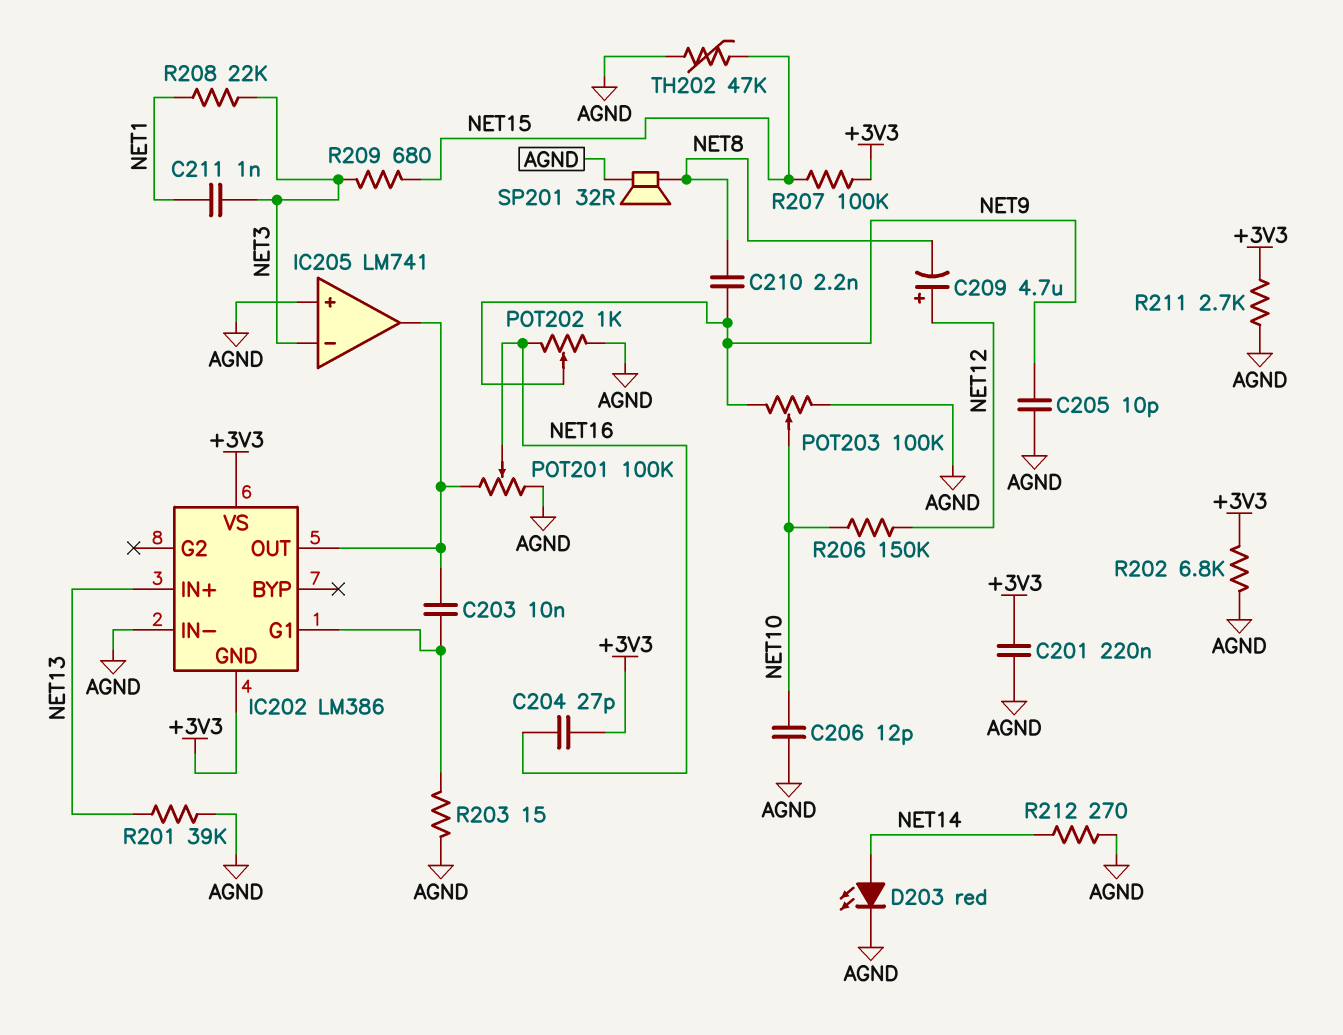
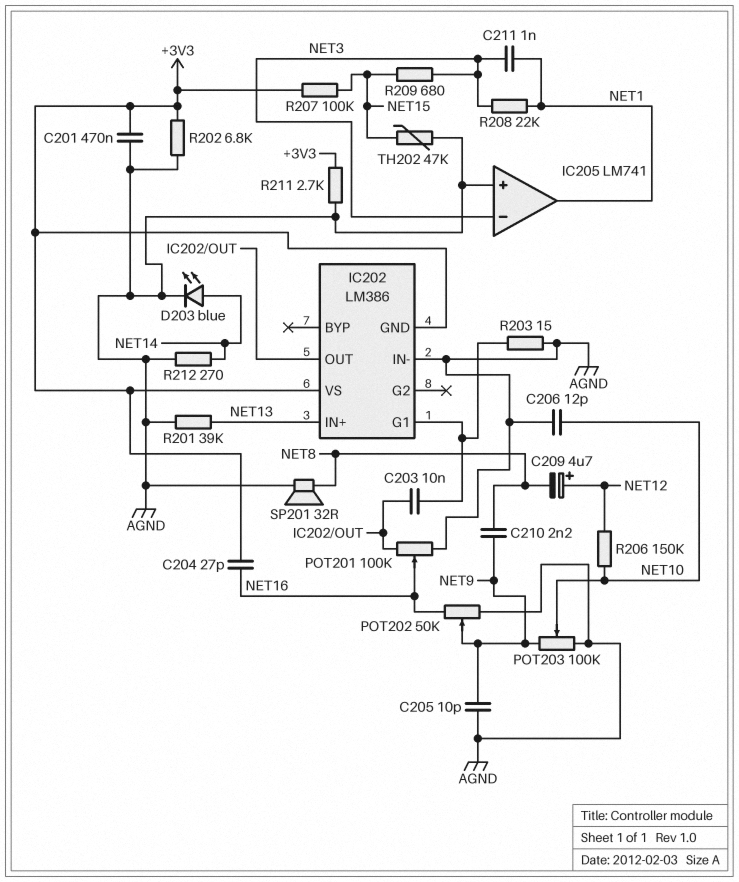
C201: 220nF (+3V3, AGND) -> 470nF (+3V3, AGND)
D203: LED red (A NET14, K AGND) -> LED blue (A NET14, K AGND)
IC205 pin out: IC202/OUT -> NET1
POT202: 1k (AGND, NET16, wiper NET9) -> 50k (AGND, NET16, wiper NET9)

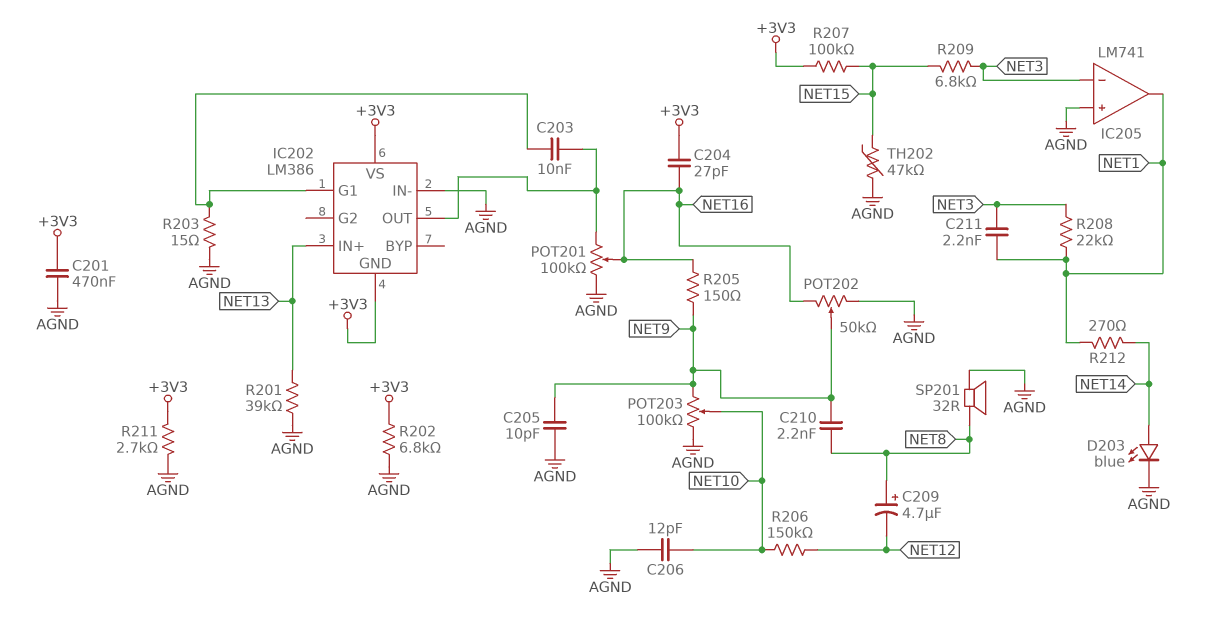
C209: 4.7uF (plus NET12, minus NET8) -> 4.7uF (plus NET8, minus NET12)
C211: 1nF (NET1, NET3) -> 2.2nF (NET1, NET3)
R205: none -> 150 (NET9, NET16)
R209: 680 (NET3, NET15) -> 6.8k (NET3, NET15)
R212: 270 (AGND, NET14) -> 270 (NET1, NET14)

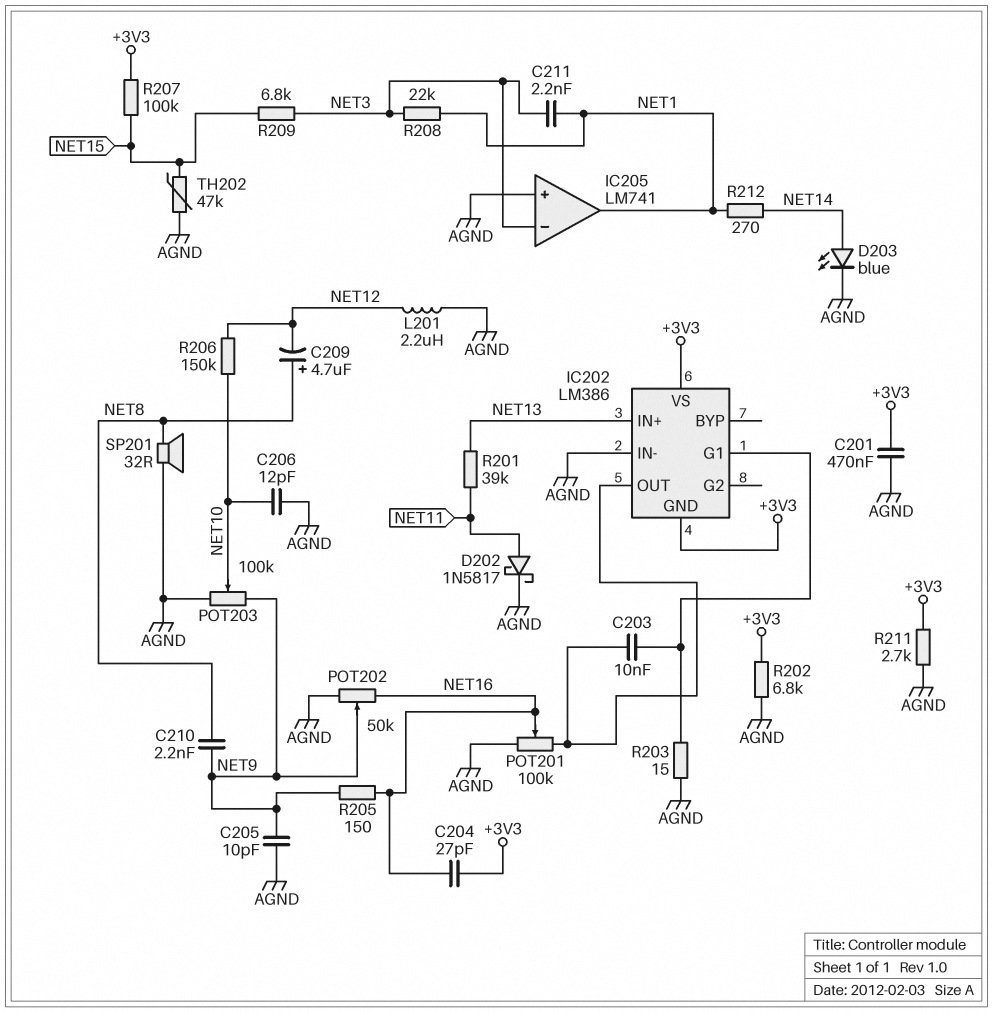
D202: none -> schottky 1N5817 (A NET11, K AGND)
L201: none -> 2.2uH (AGND, NET12)
R201: 39k (AGND, NET13) -> 39k (NET11, NET13)

